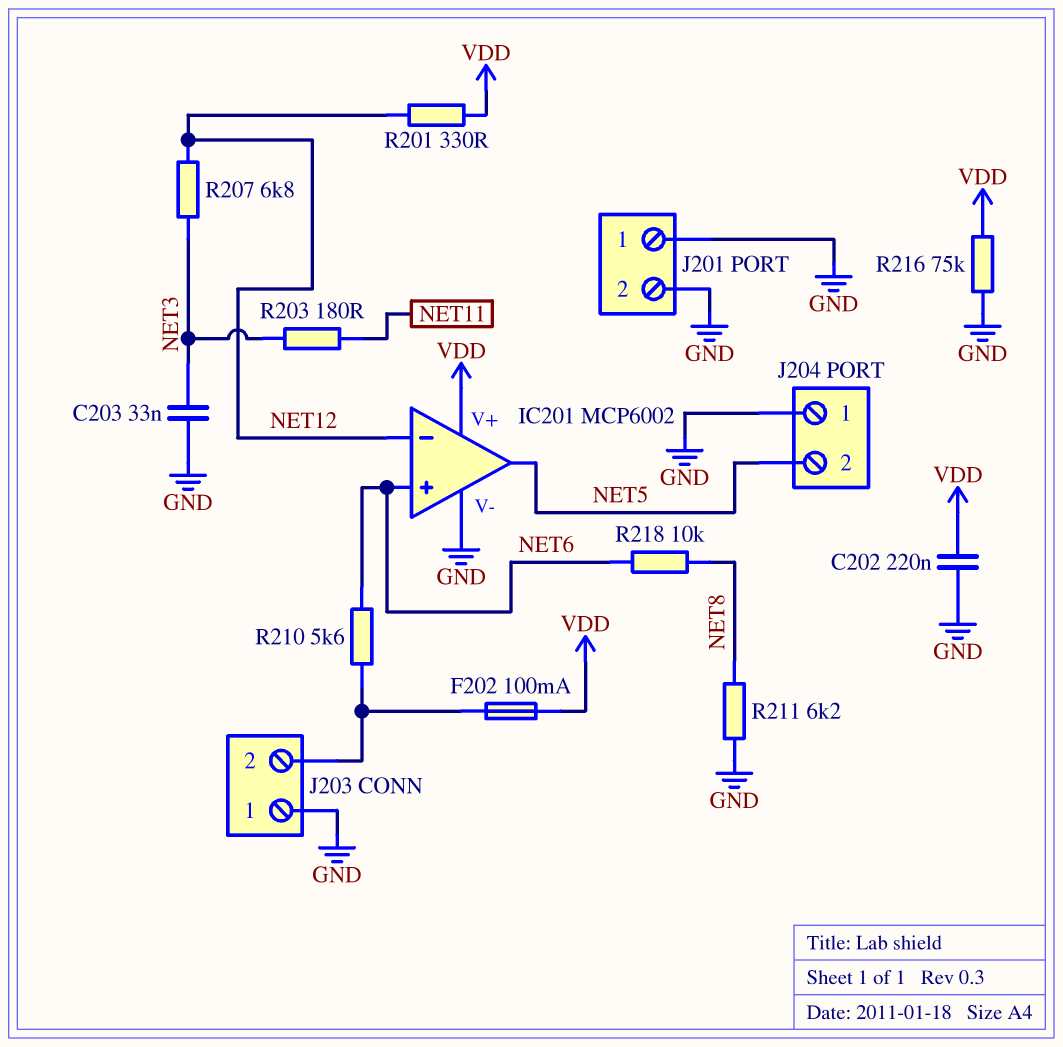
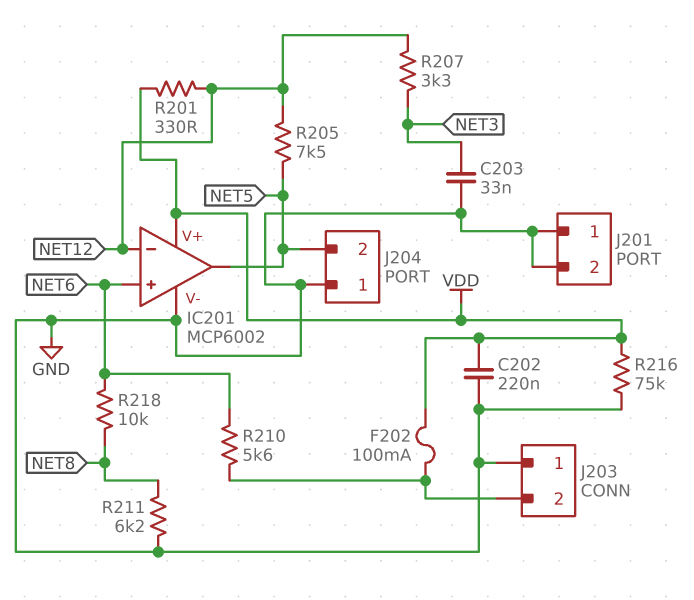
R203: 180 (NET3, NET11) -> none
R205: none -> 7.5k (NET5, NET12)
R207: 6.8k (NET3, NET12) -> 3.3k (NET3, NET12)

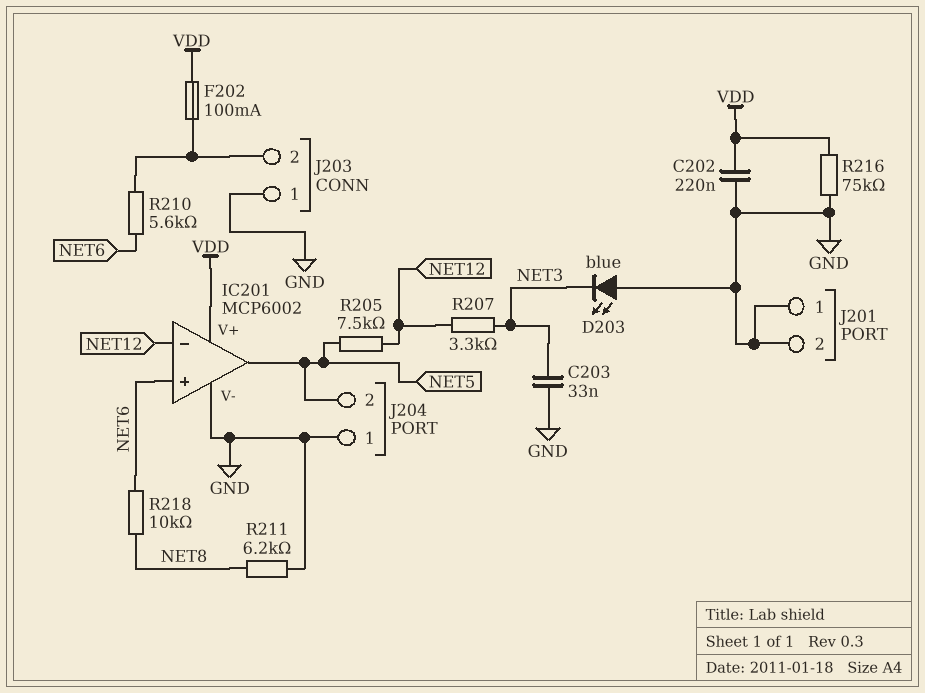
D203: none -> LED blue (A GND, K NET3)
R201: 330 (NET12, VDD) -> none

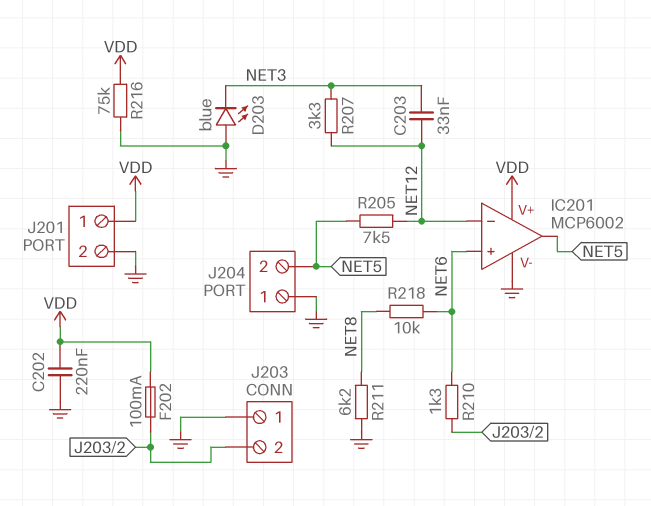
C203: 33nF (GND, NET3) -> 33nF (NET3, NET12)
J201 pin 1: GND -> VDD
R210: 5.6k (J203/2, NET6) -> 1.3k (J203/2, NET6)

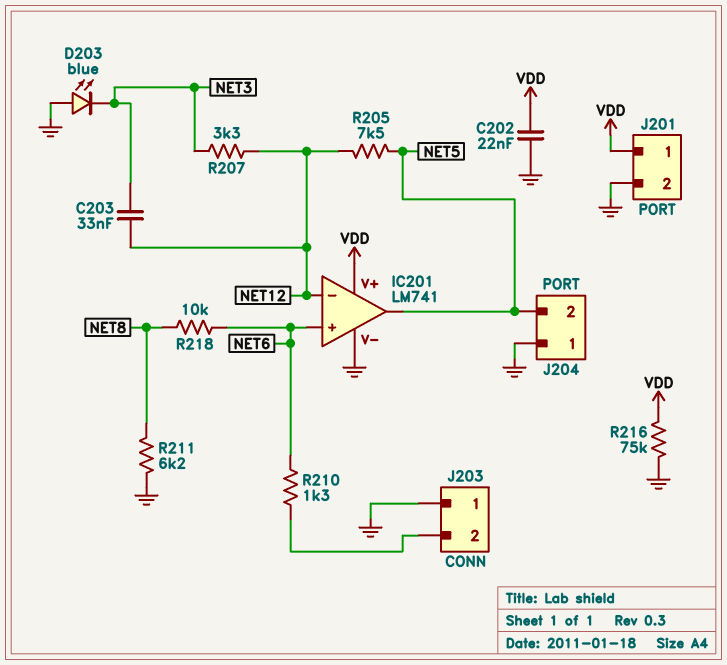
C202: 220nF (GND, VDD) -> 22nF (GND, VDD)
F202: 100mA (J203/2, VDD) -> none
IC201: MCP6002 -> LM741

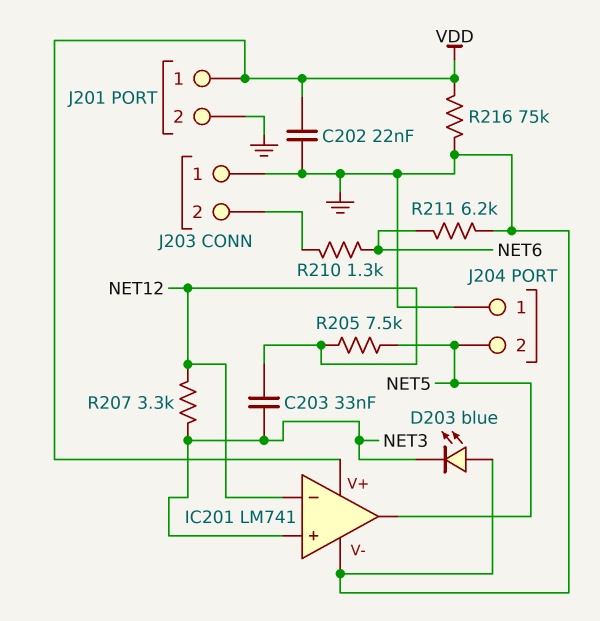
IC201 pin in+: NET6 -> NET3
R211: 6.2k (GND, NET8) -> 6.2k (GND, NET6)
R218: 10k (NET6, NET8) -> none

